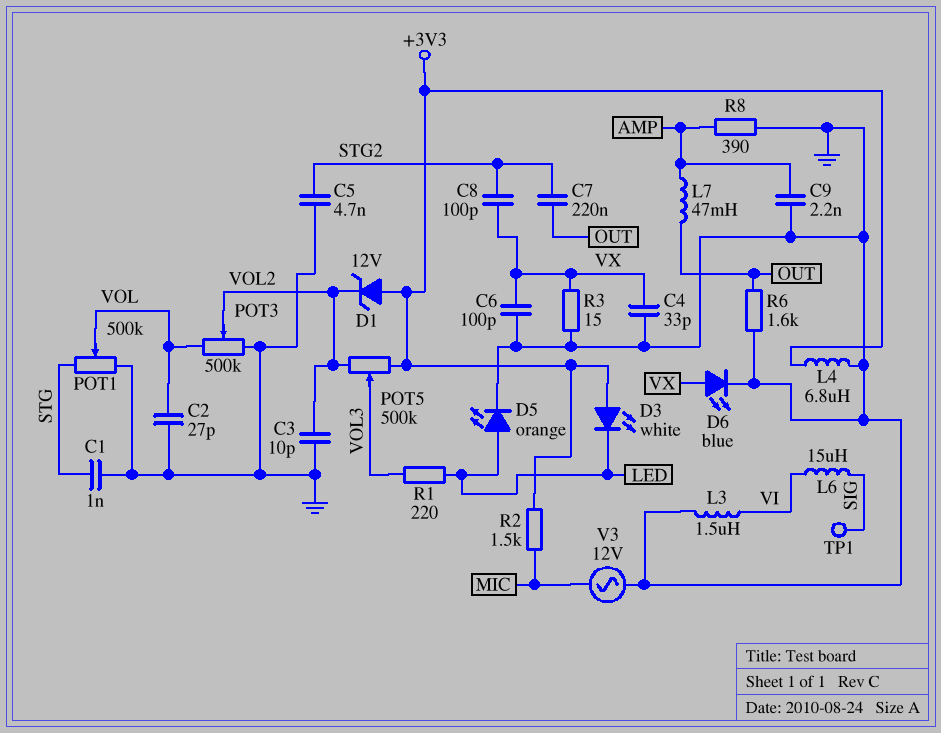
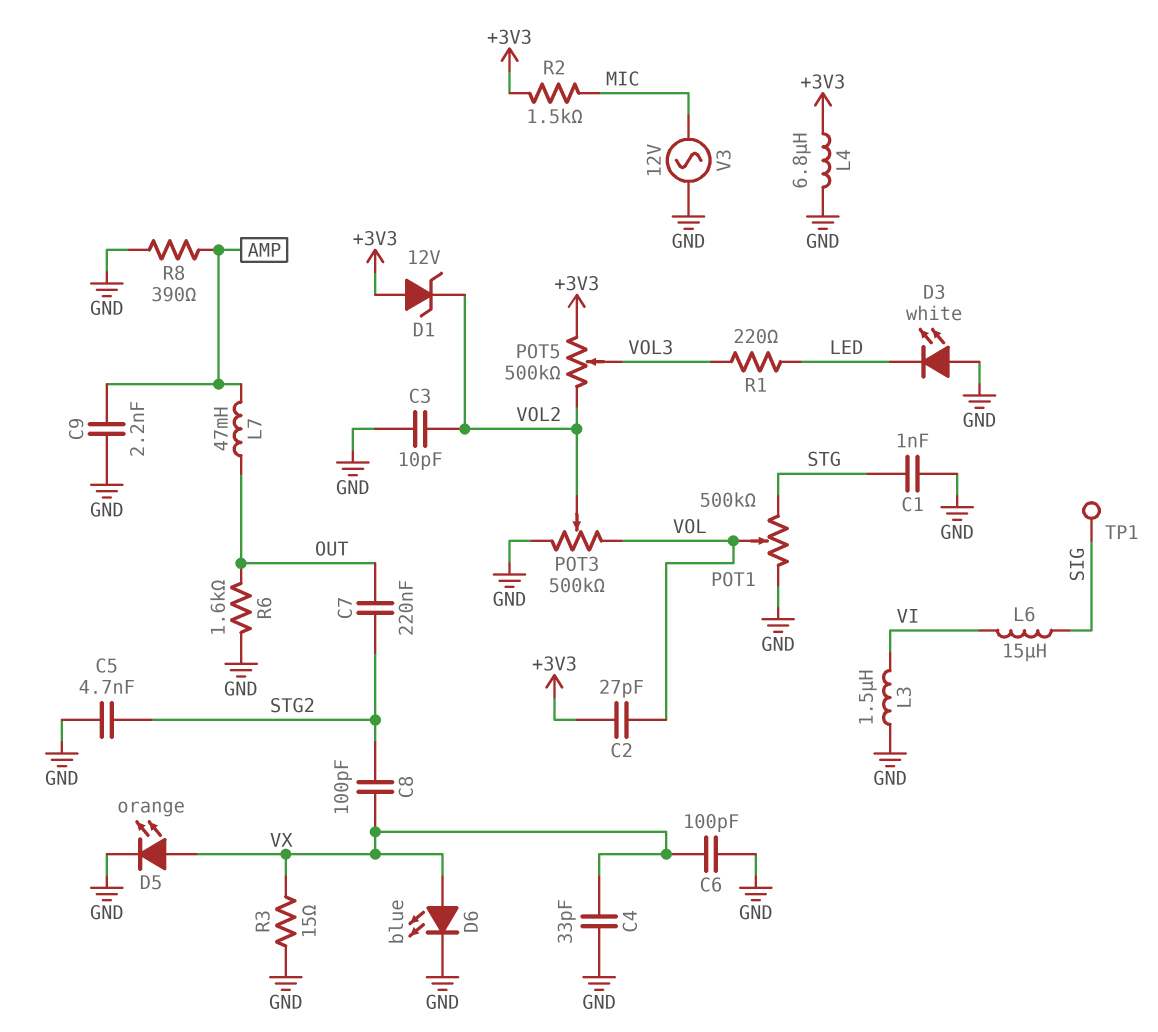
C2: 27pF (GND, VOL) -> 27pF (+3V3, VOL)
D3: LED white (A +3V3, K LED) -> LED white (A GND, K LED)
D5: LED orange (A LED, K GND) -> LED orange (A VX, K GND)

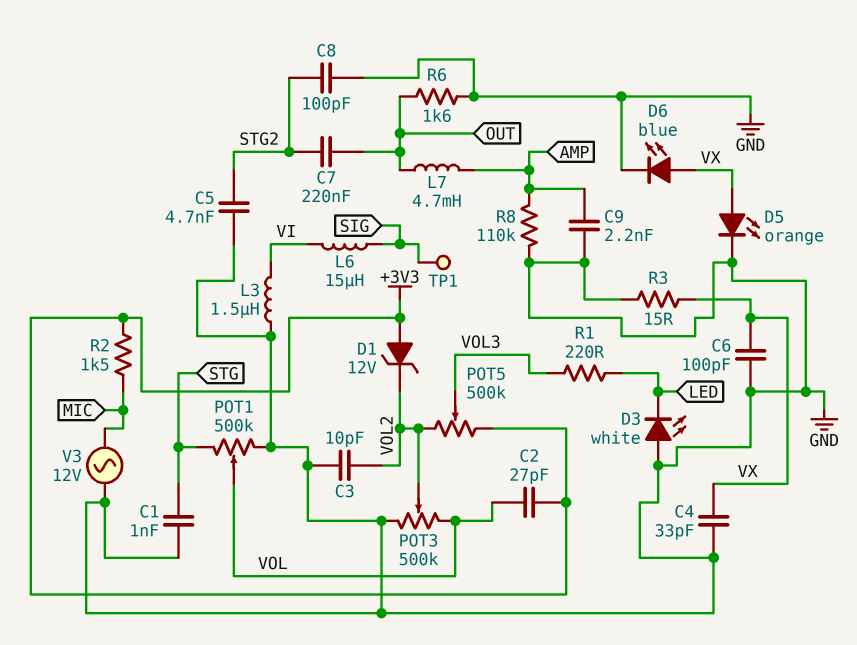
C8: 100pF (STG2, VX) -> 100pF (GND, STG2)
L4: 6.8uH (+3V3, GND) -> none
L7: 47mH (AMP, OUT) -> 4.7mH (AMP, OUT)
R8: 390 (AMP, GND) -> 110k (AMP, GND)

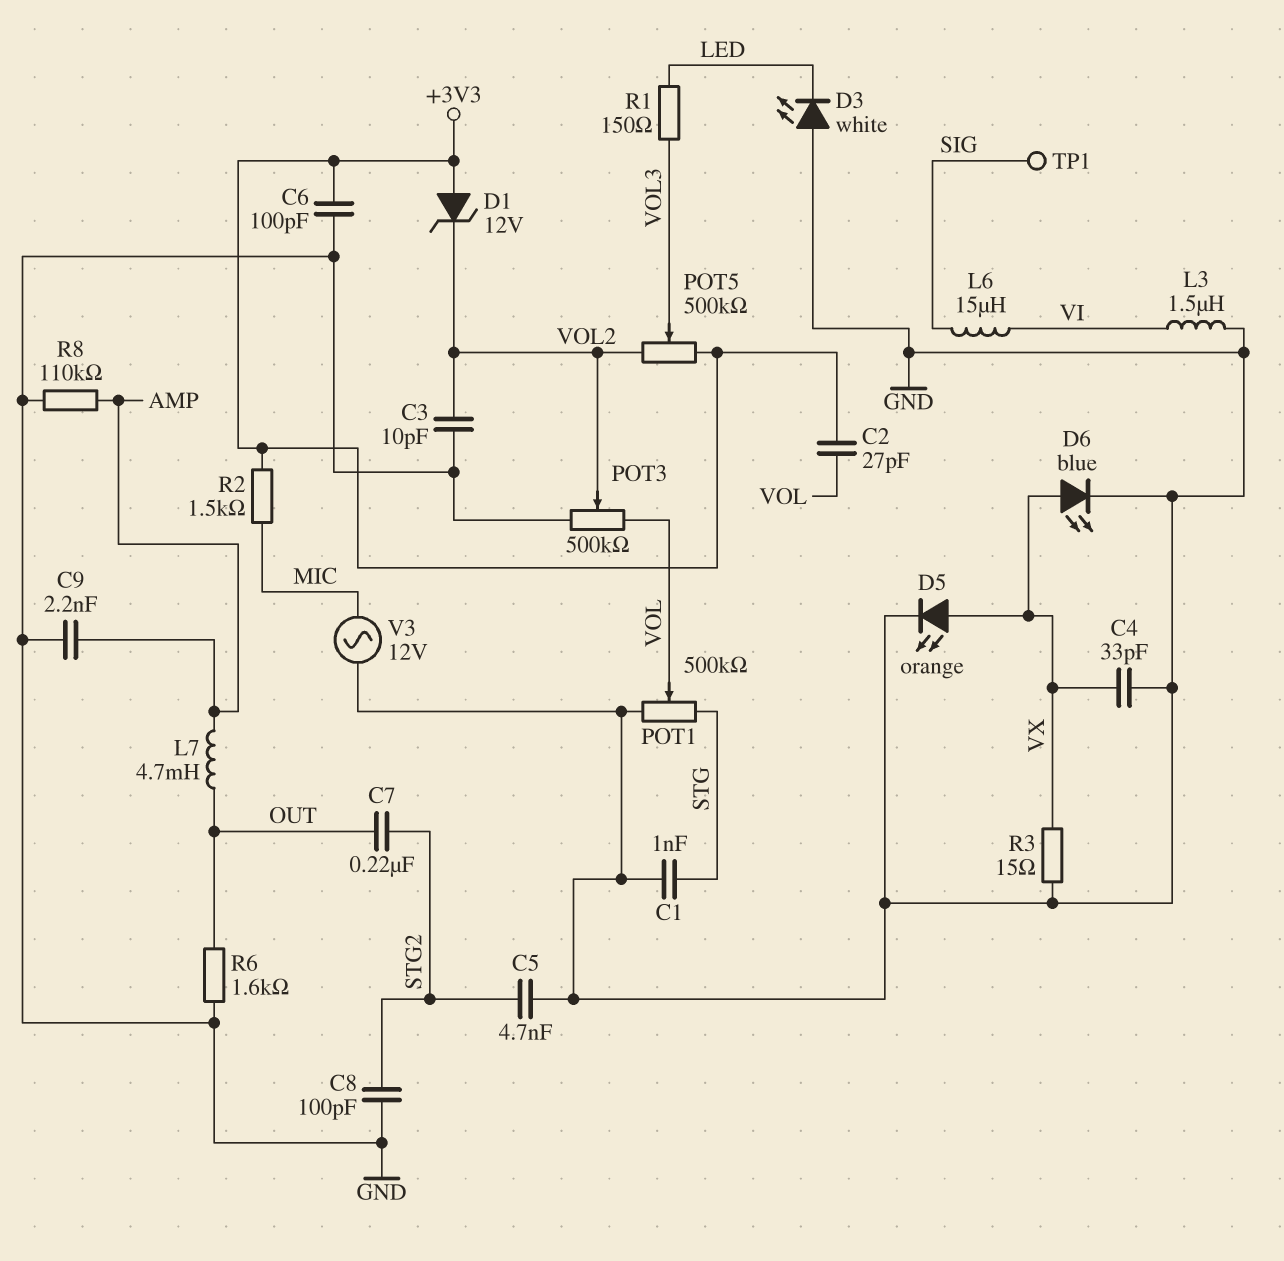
C6: 100pF (GND, VX) -> 100pF (+3V3, GND)
R1: 220 (LED, VOL3) -> 150 (LED, VOL3)

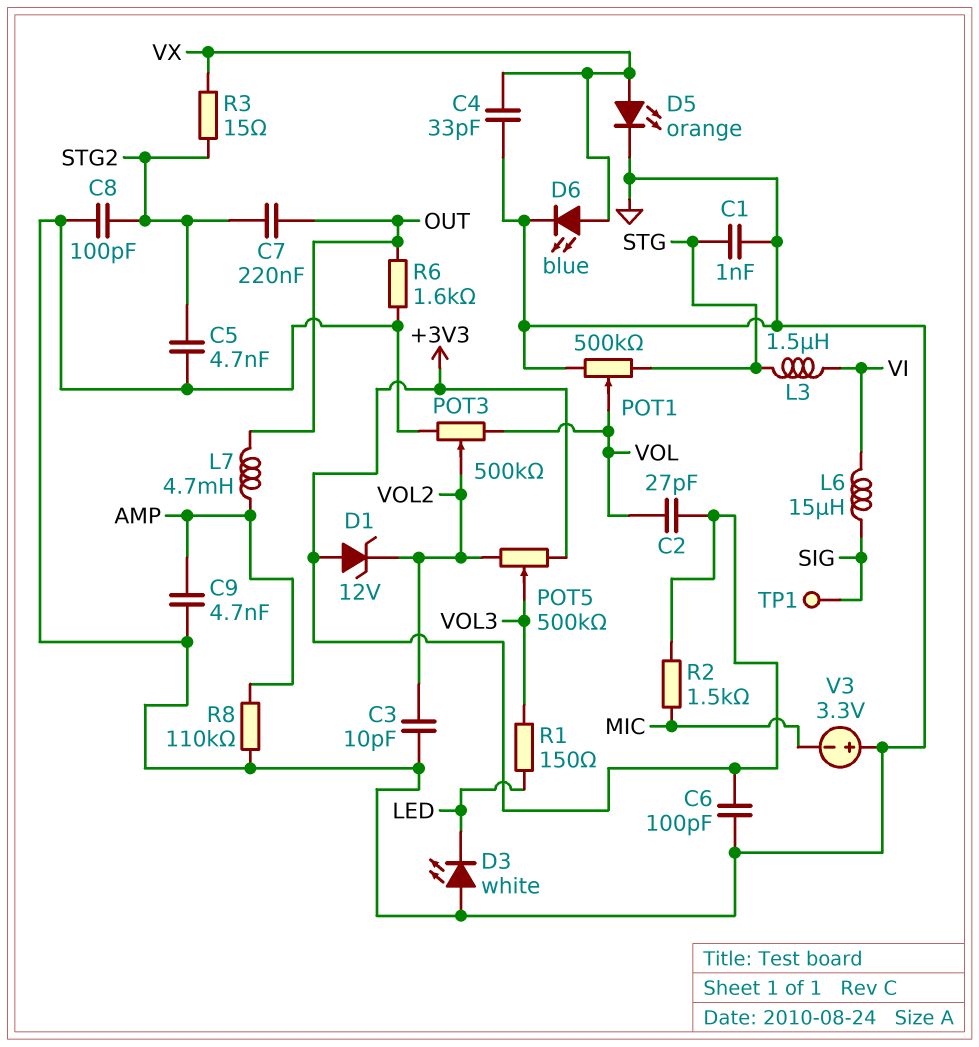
C9: 2.2nF (AMP, GND) -> 4.7nF (AMP, GND)
L3: 1.5uH (GND, VI) -> 1.5uH (STG, VI)
R3: 15 (GND, VX) -> 15 (STG2, VX)
V3: AC 12V (GND, MIC) -> 3.3V (plus GND, minus MIC)

